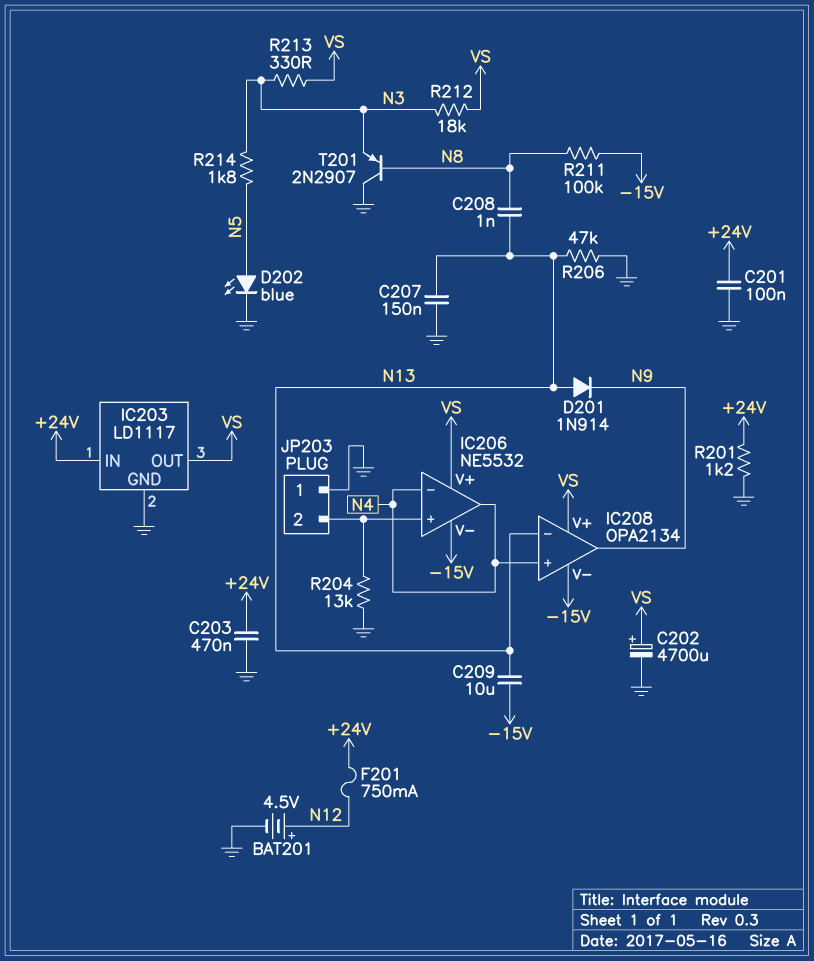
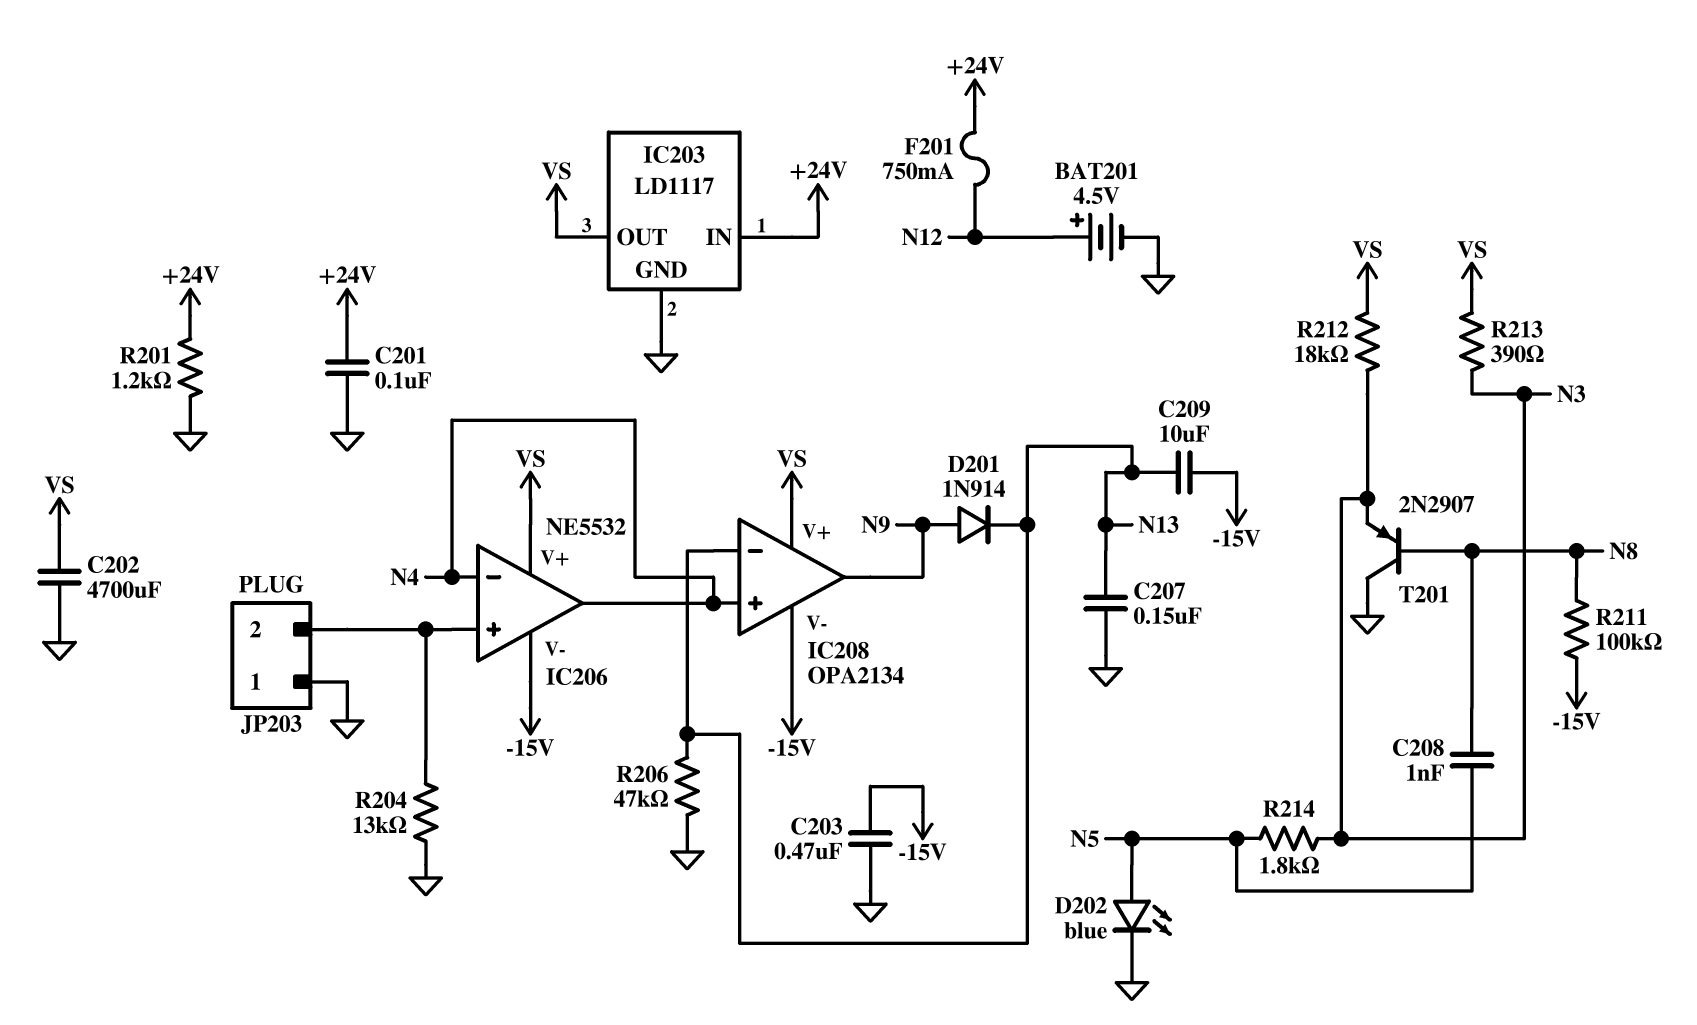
C202: 4700uF (plus VS, minus GND) -> 4700uF (GND, VS)
C203: 470nF (+24V, GND) -> 470nF (-15V, GND)
C208: 1nF (N8, N13) -> 1nF (N5, N8)
D201: diode 1N914 (A N13, K N9) -> diode 1N914 (A N9, K N13)
R213: 330 (N3, VS) -> 390 (N3, VS)

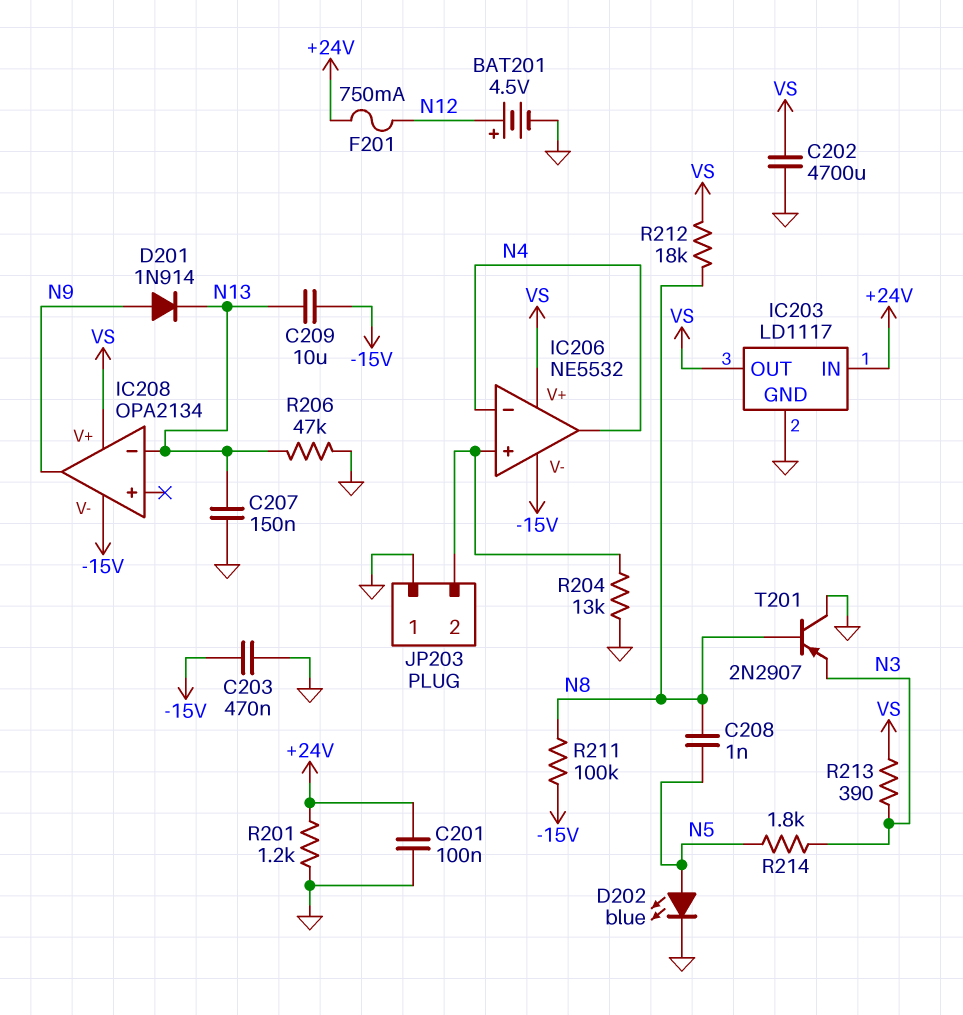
IC208 pin in+: N4 -> none
R212: 18k (N3, VS) -> 18k (N8, VS)

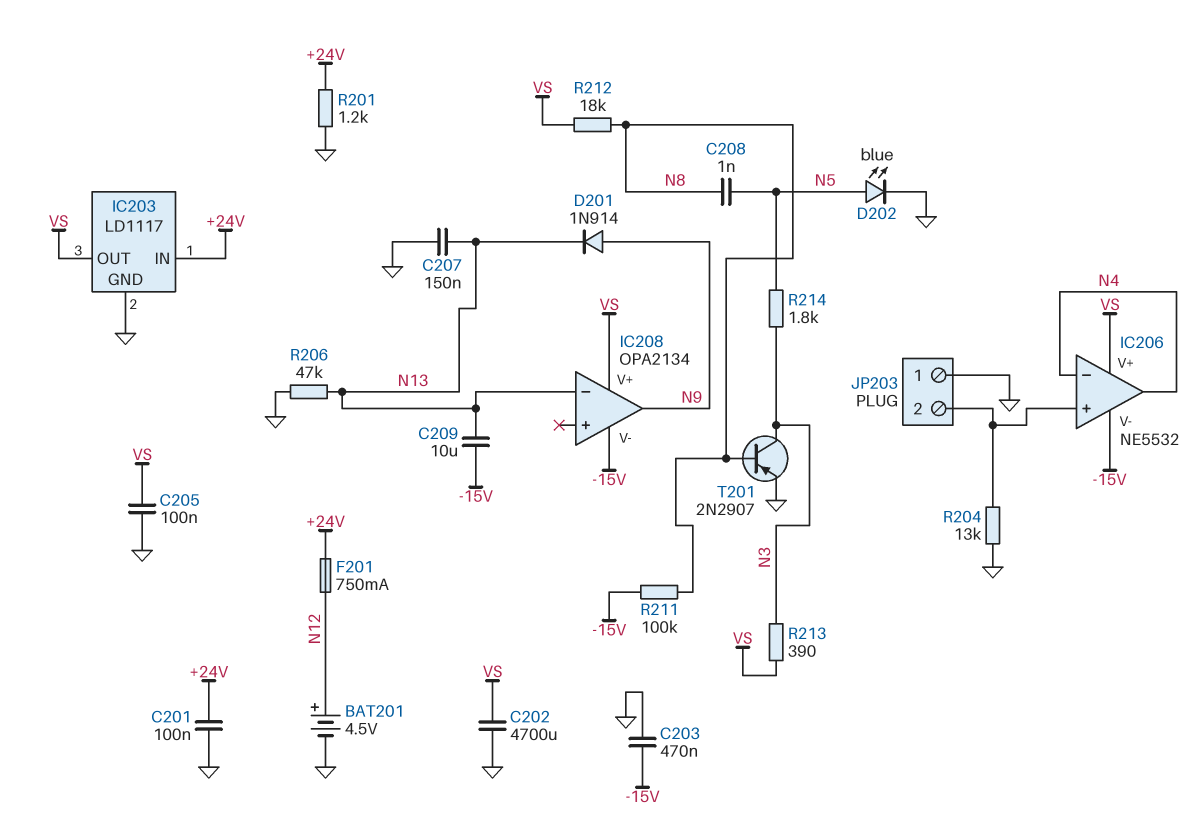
C205: none -> 100nF (GND, VS)
T201: PNP 2N2907 (B N8, C GND, E N3) -> PNP 2N2907 (B N8, C N3, E GND)

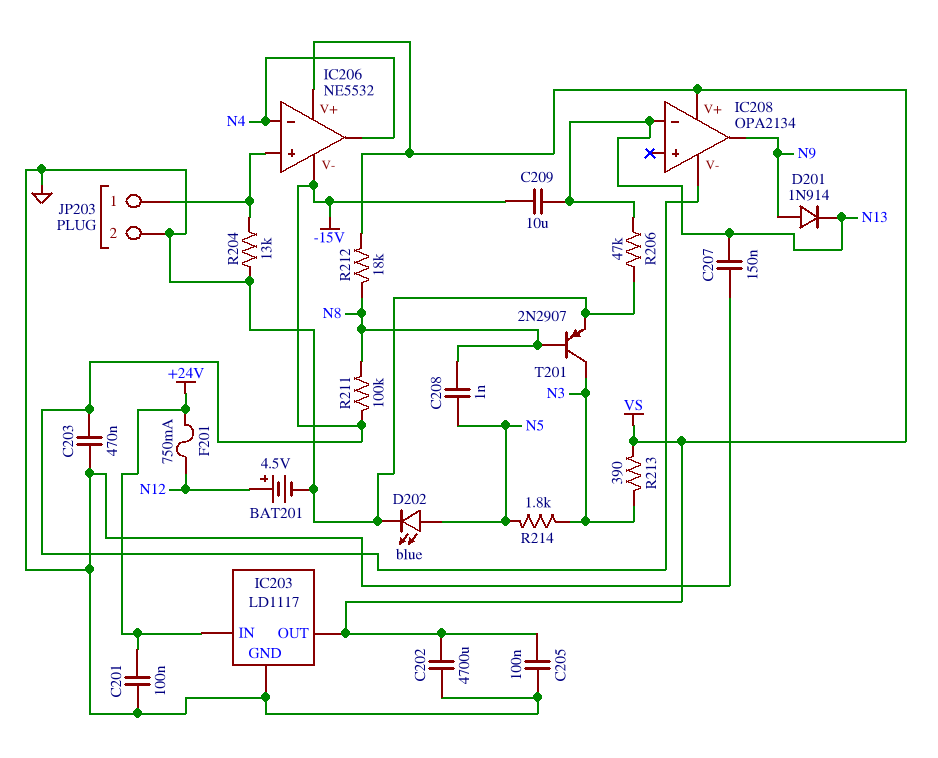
JP203 pin 1: GND -> IC206/in+
JP203 pin 2: IC206/in+ -> GND
R201: 1.2k (+24V, GND) -> none

